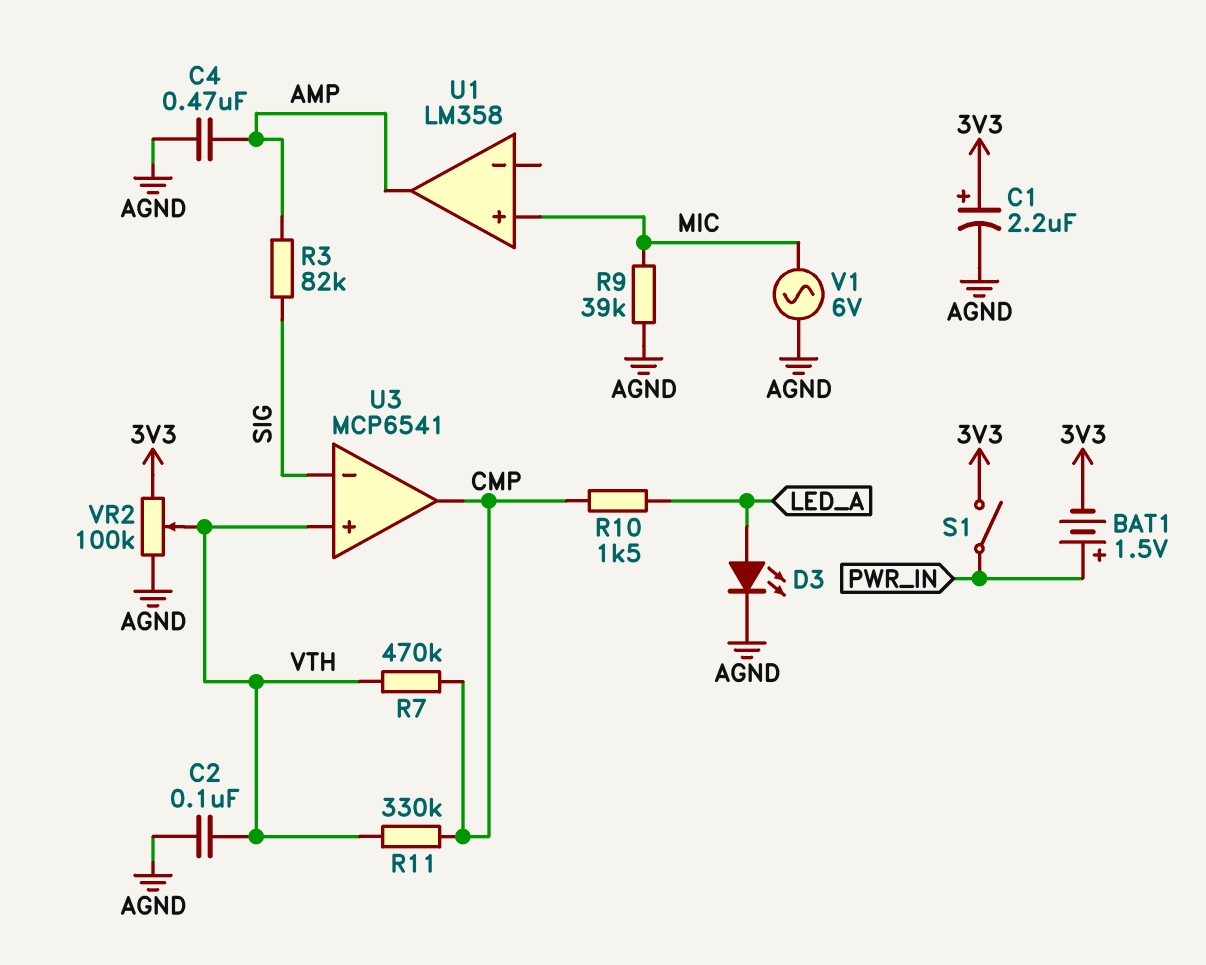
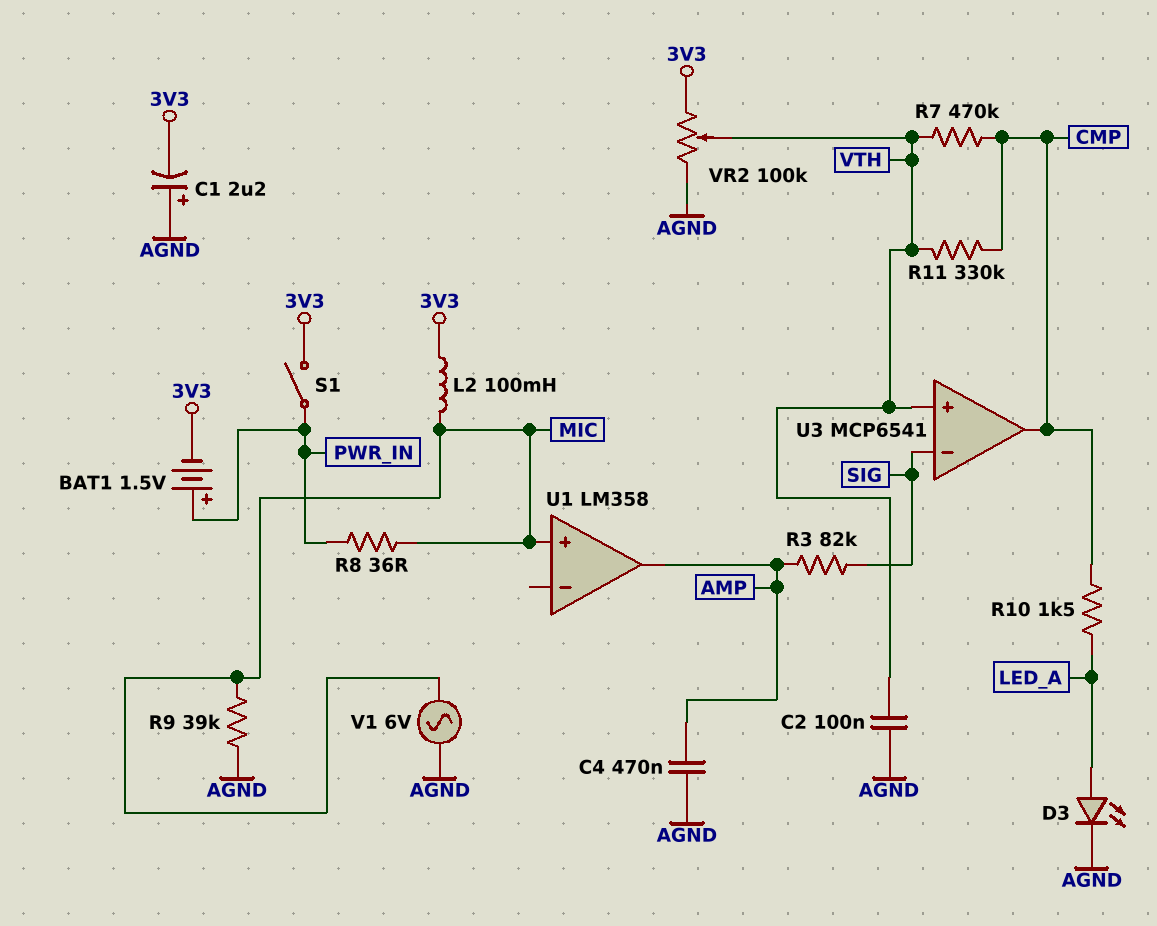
C1: 2.2uF (plus 3V3, minus AGND) -> 2.2uF (plus AGND, minus 3V3)
L2: none -> 100mH (3V3, MIC)
R8: none -> 36 (MIC, PWR_IN)

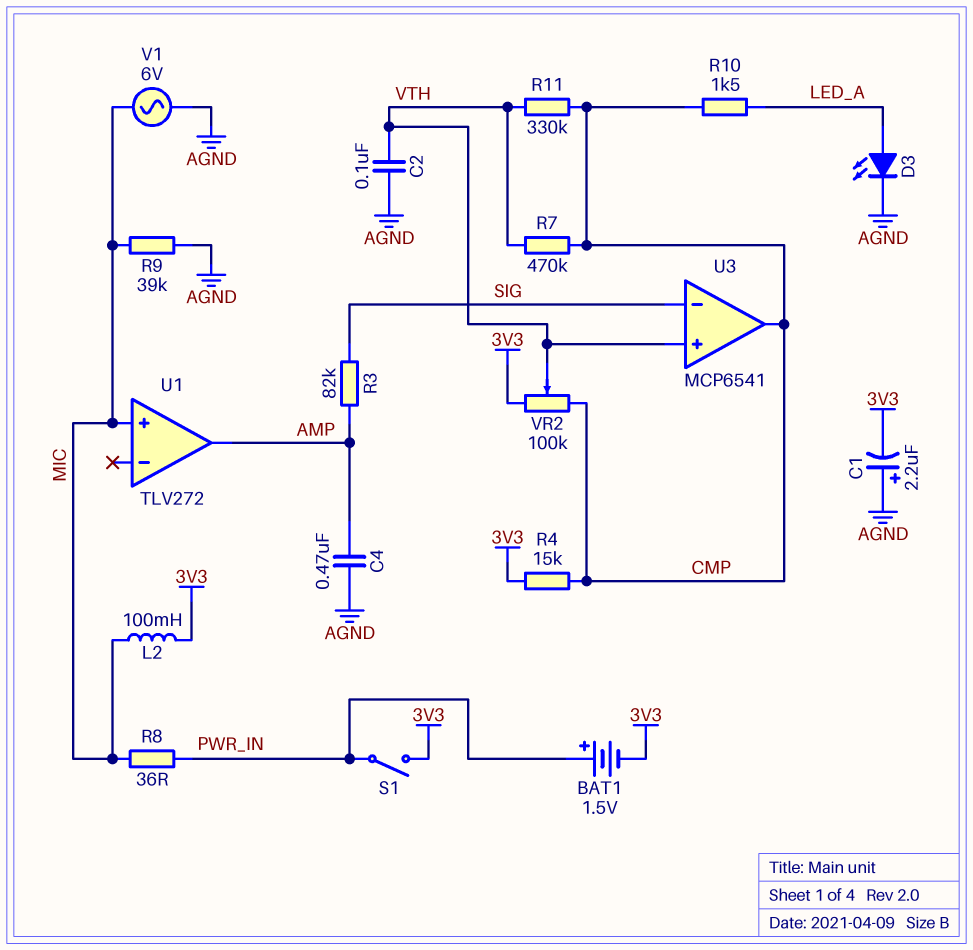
R4: none -> 15k (3V3, CMP)
U1: LM358 -> TLV272
VR2: 100k (3V3, AGND, wiper VTH) -> 100k (3V3, CMP, wiper VTH)

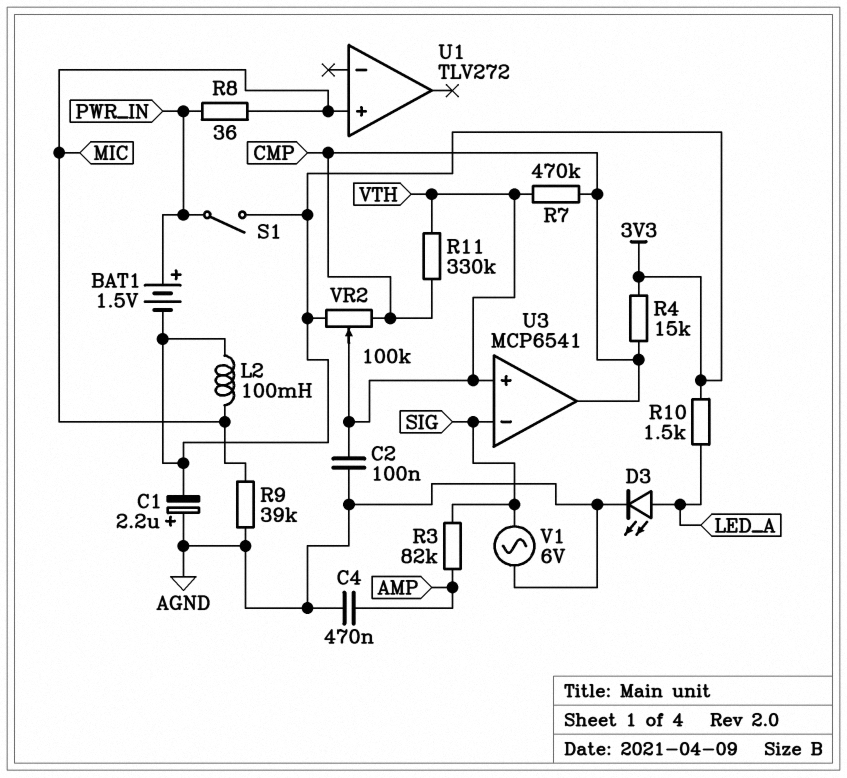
R10: 1.5k (CMP, LED_A) -> 1.5k (3V3, LED_A)
U1 pin out: AMP -> none
V1: AC 6V (AGND, MIC) -> AC 6V (AGND, SIG)

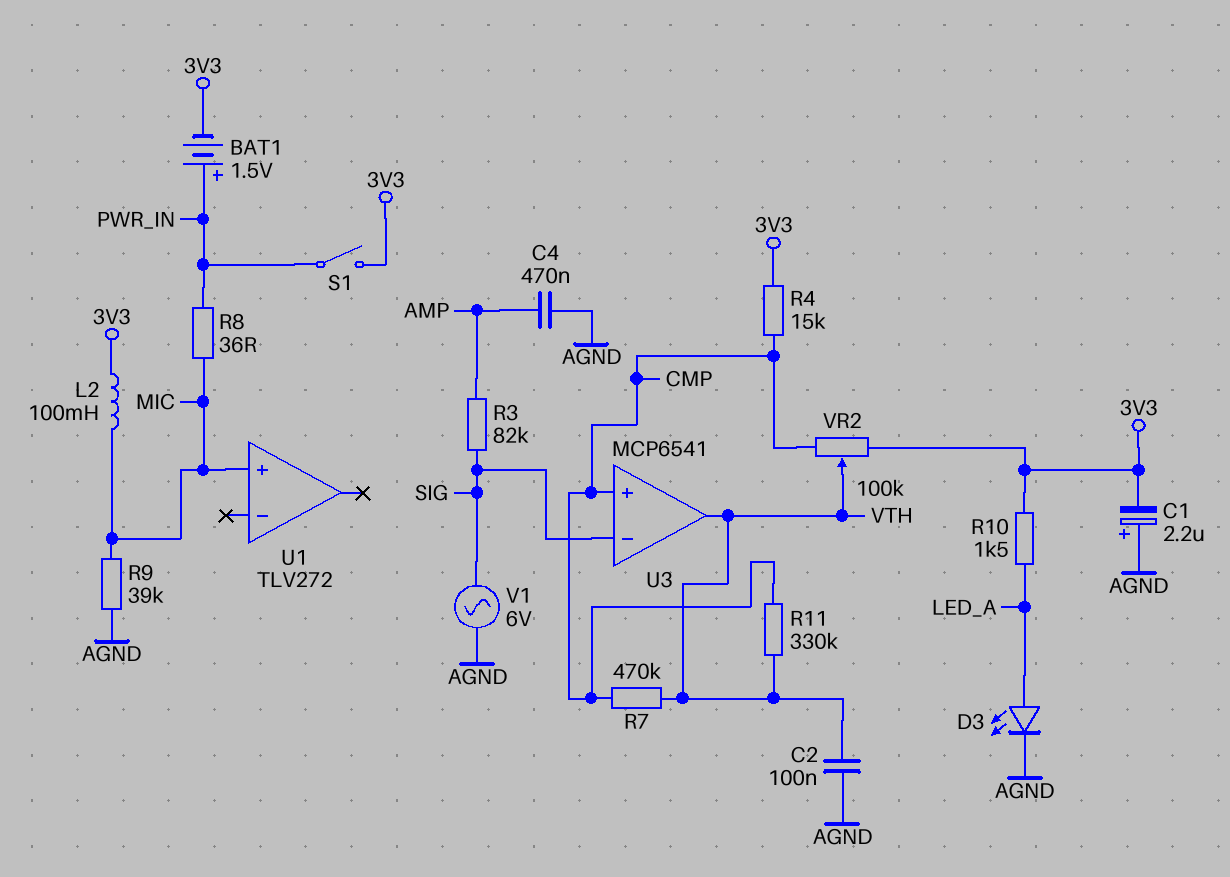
U3 pin in+: VTH -> CMP
U3 pin out: CMP -> VTH

